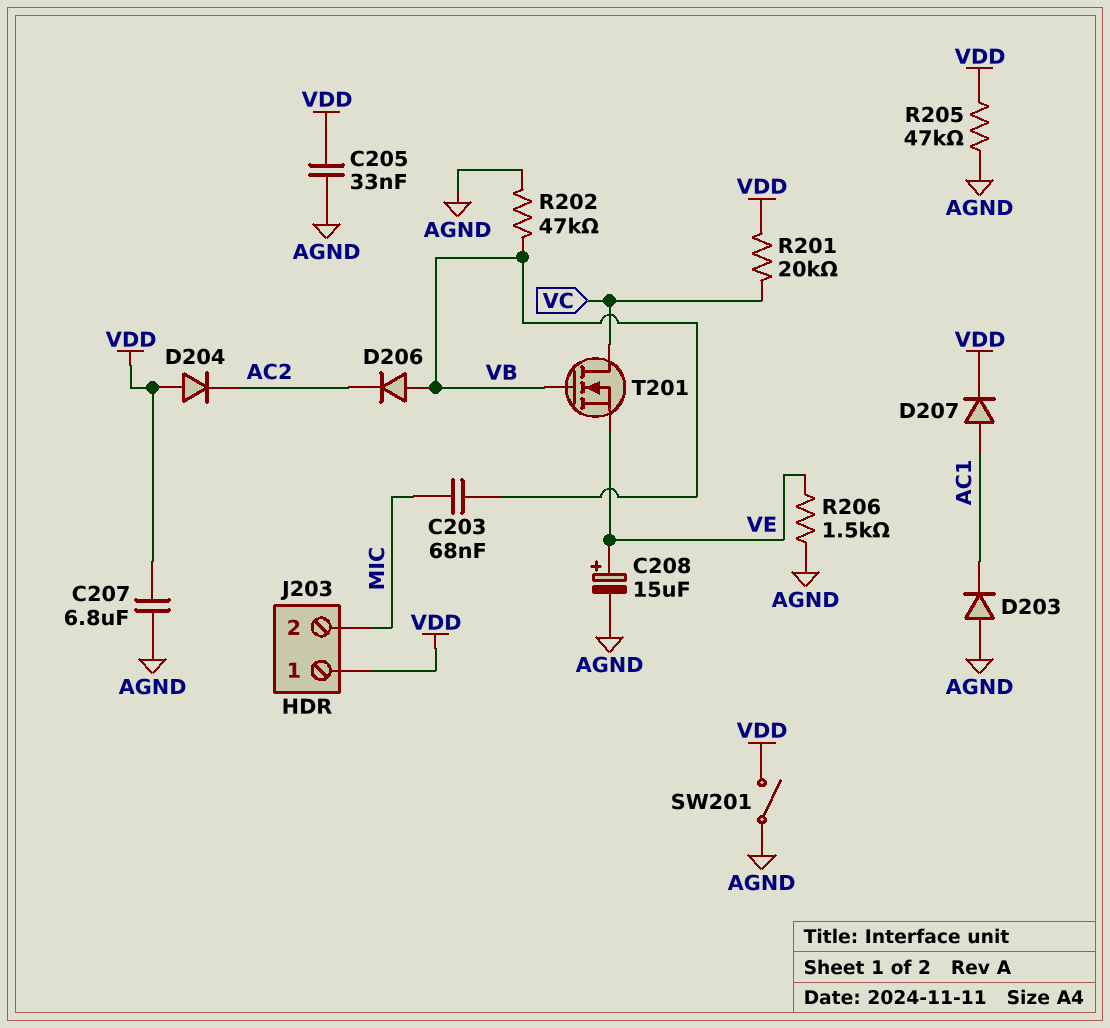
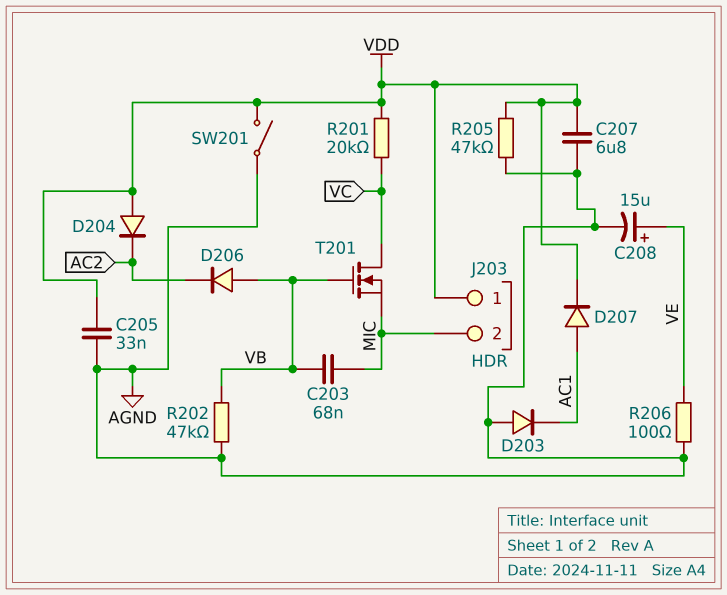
R206: 1.5k (AGND, VE) -> 100 (AGND, VE)
T201: NMOS (G VB, D VC, S VE) -> NMOS (G VB, D VC, S MIC)

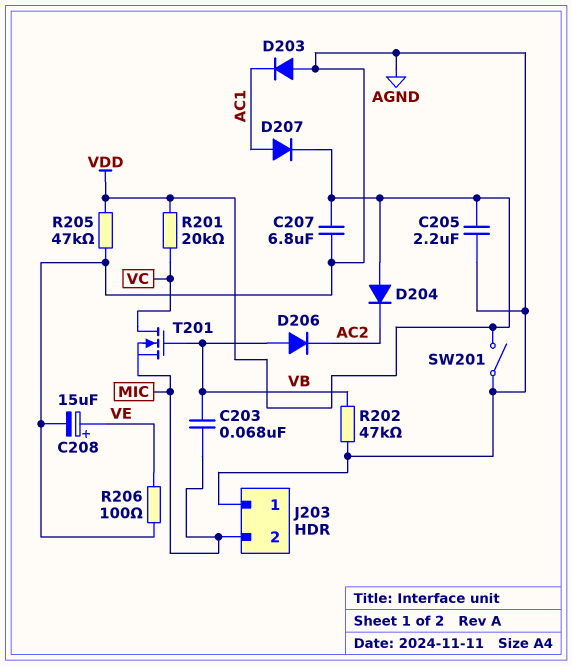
C205: 33nF (AGND, VDD) -> 2.2uF (AGND, VDD)
J203 pin 1: VDD -> AGND

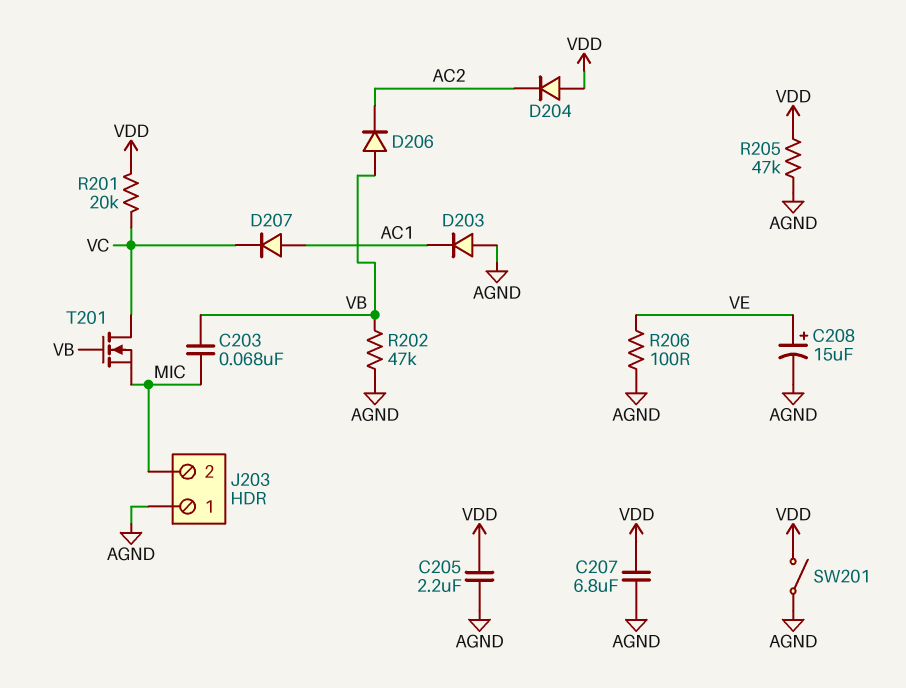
D207: diode (A AC1, K VDD) -> diode (A AC1, K VC)

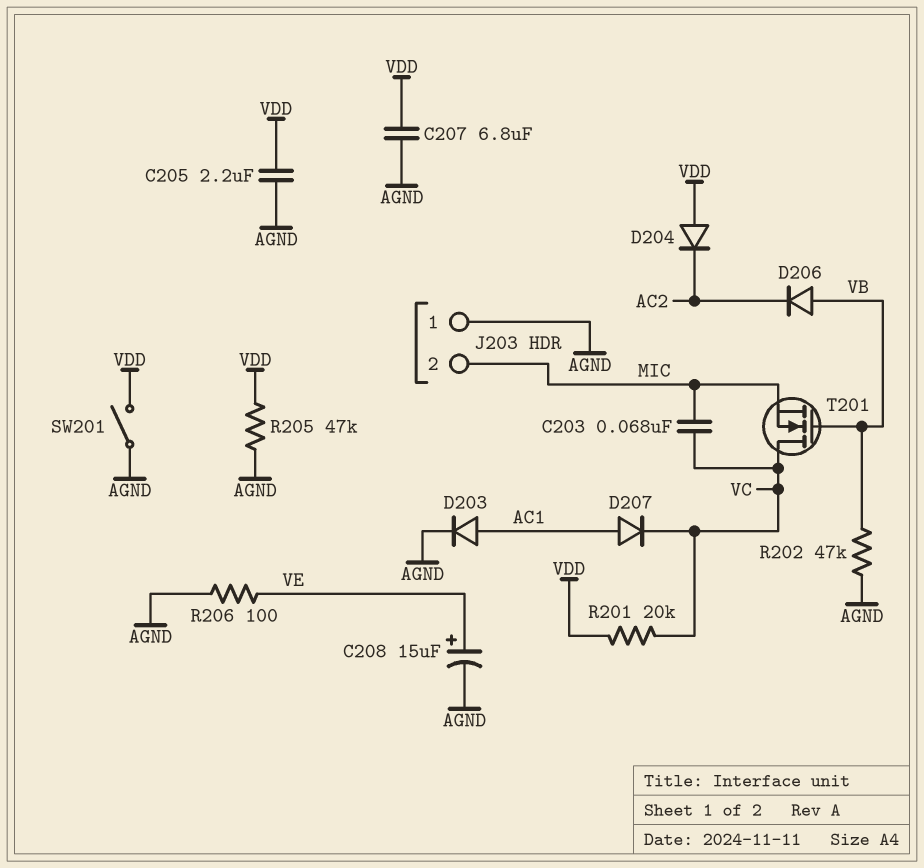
C203: 68nF (MIC, VB) -> 68nF (MIC, VC)
D203: diode (A AGND, K AC1) -> diode (A AC1, K AGND)

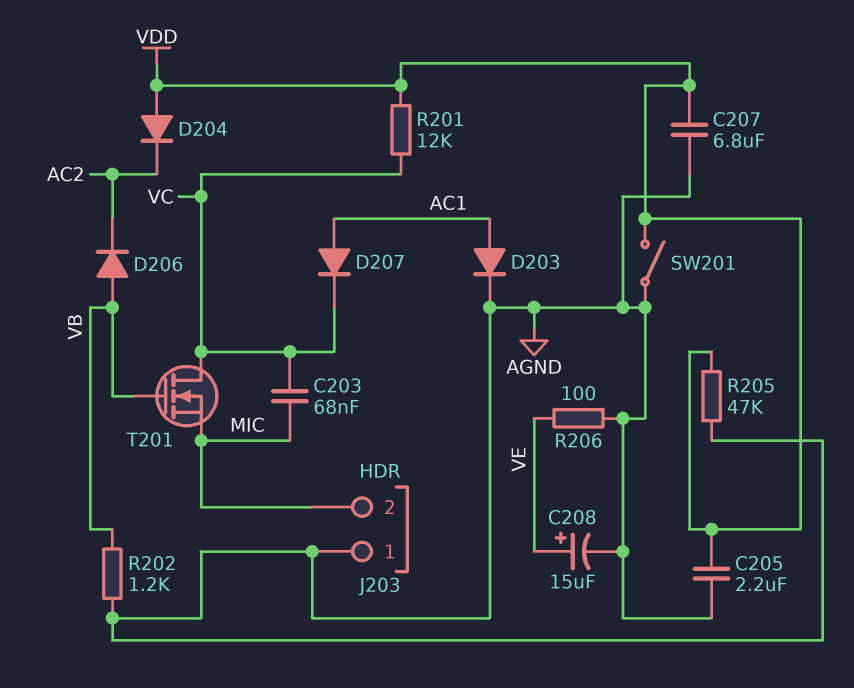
R201: 20k (VC, VDD) -> 12k (VC, VDD)
R202: 47k (AGND, VB) -> 1.2k (AGND, VB)

